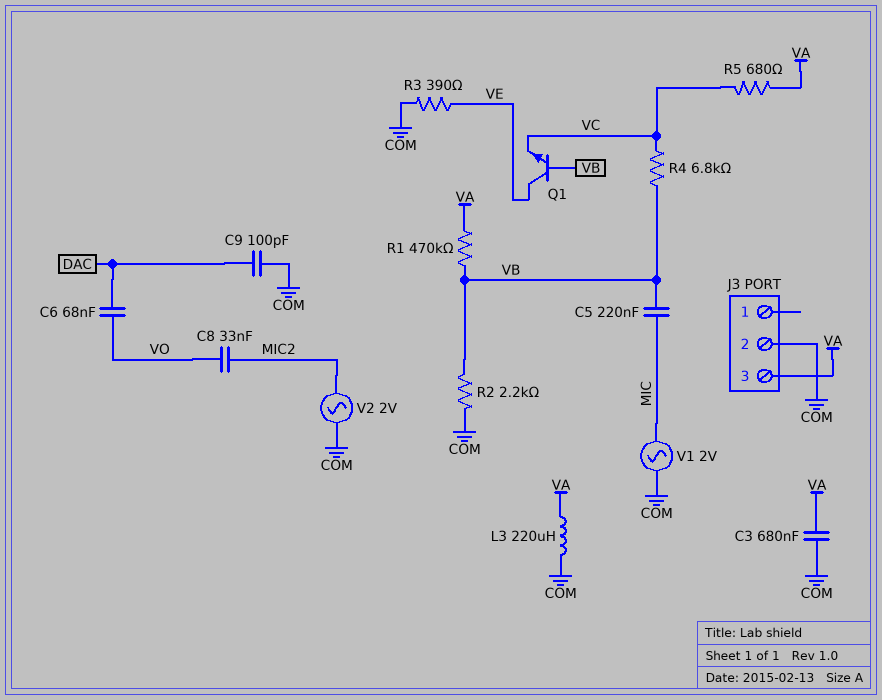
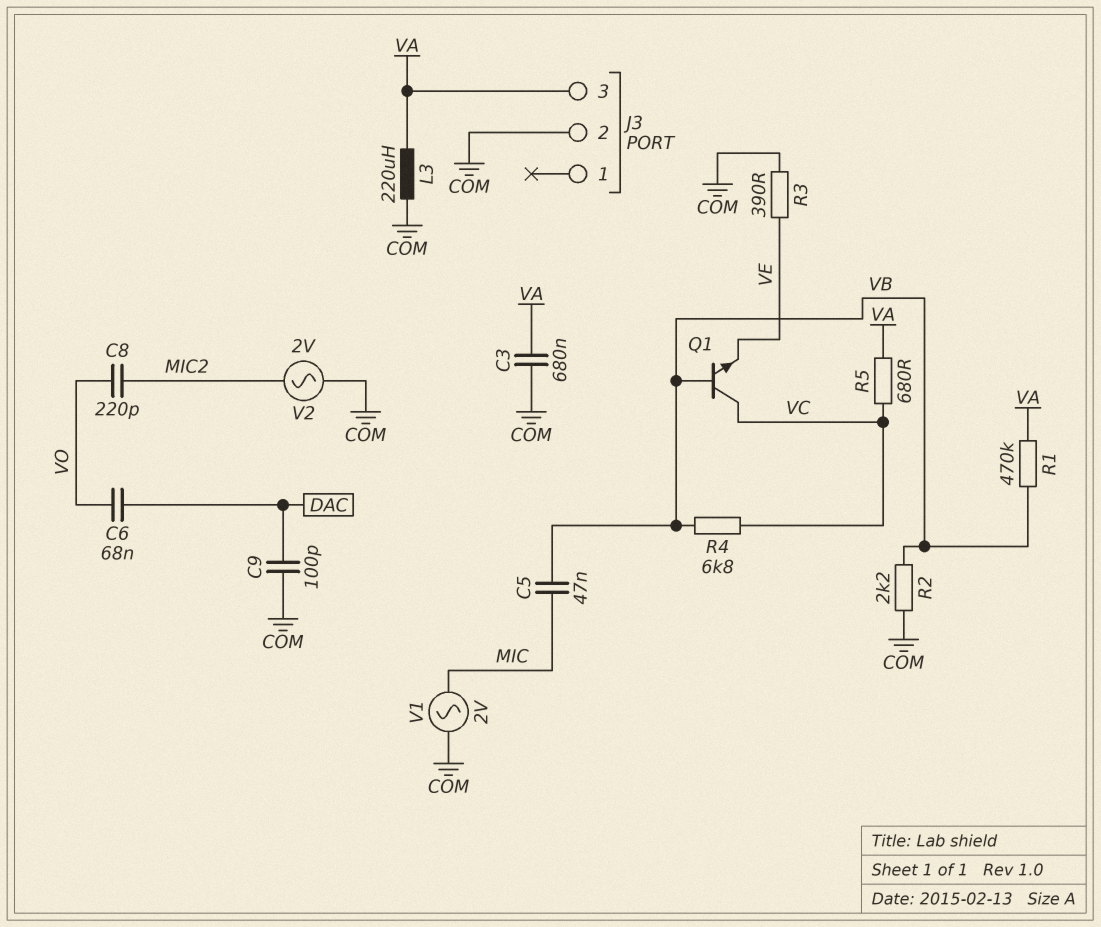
C5: 220nF (MIC, VB) -> 47nF (MIC, VB)
C8: 33nF (MIC2, VO) -> 220pF (MIC2, VO)
Q1: NPN (B VB, C VE, E VC) -> NPN (B VB, C VC, E VE)

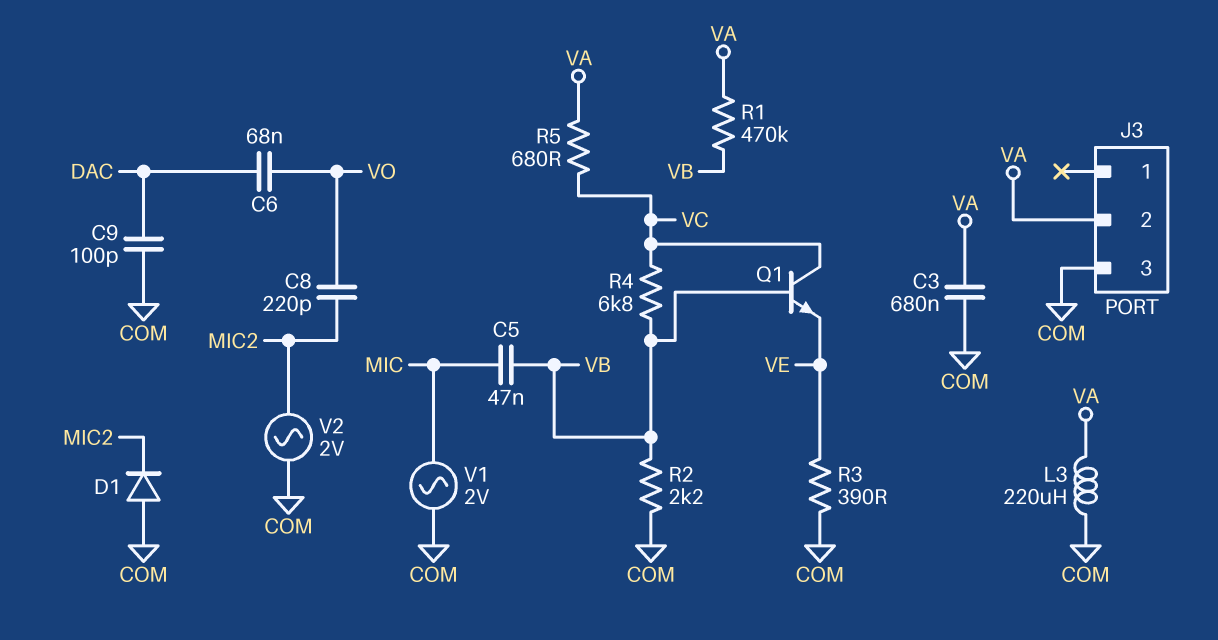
D1: none -> diode (A COM, K MIC2)
J3 pin 2: COM -> VA
J3 pin 3: VA -> COM

